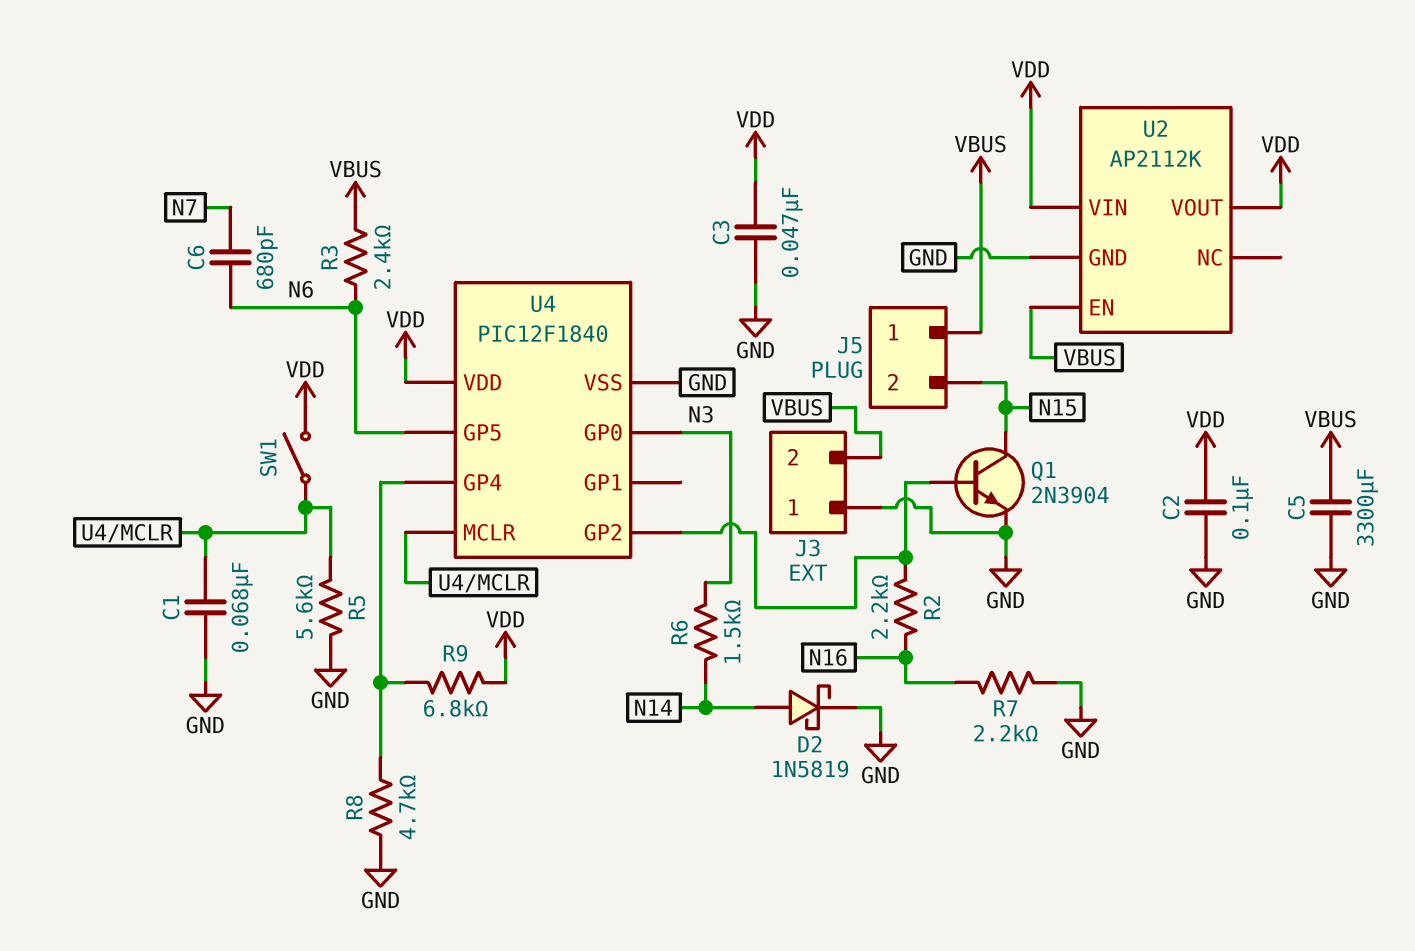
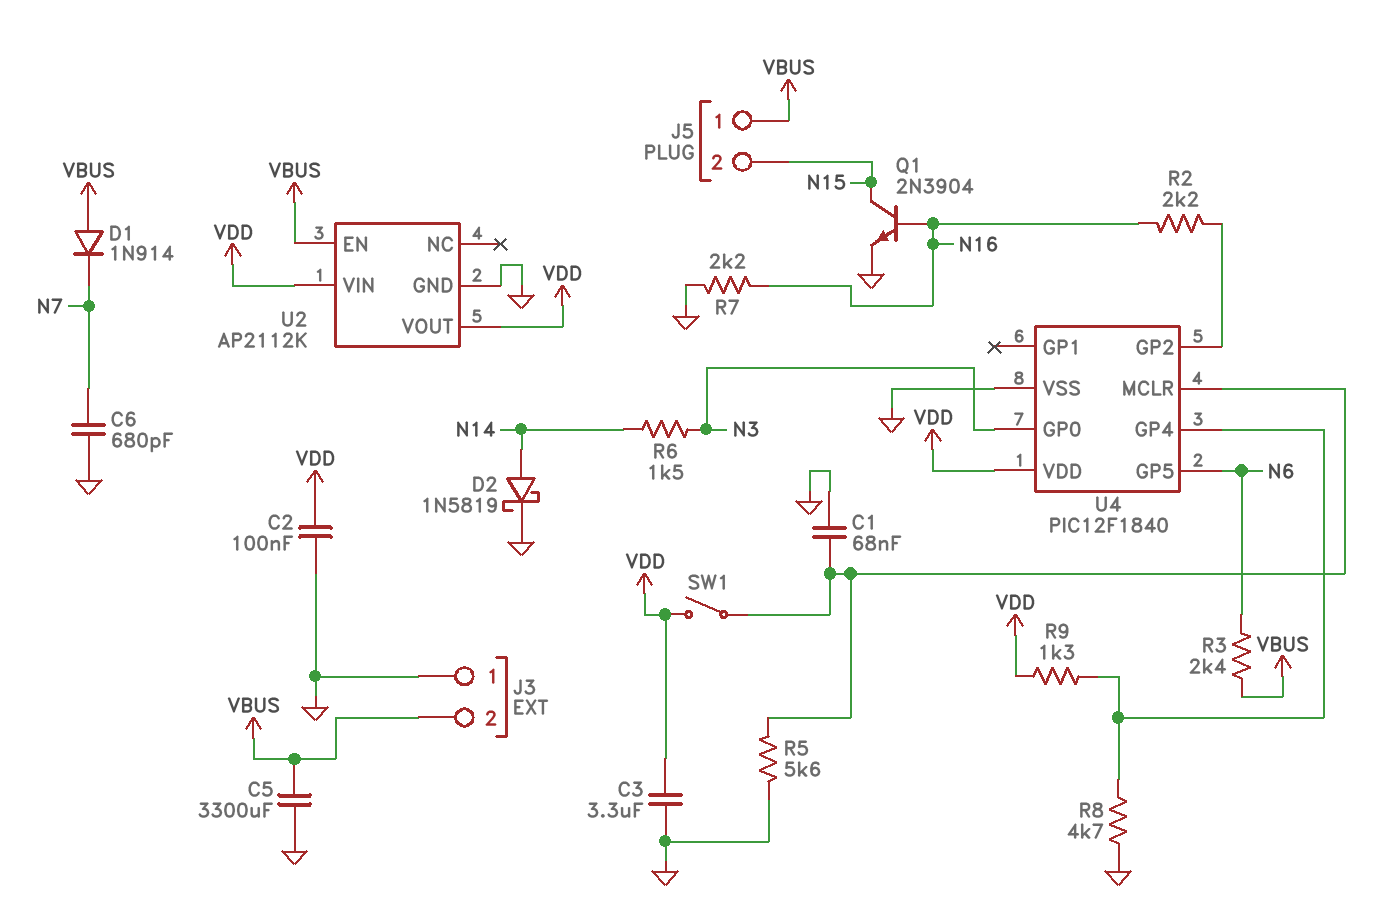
C3: 47nF (GND, VDD) -> 3.3uF (GND, VDD)
C6: 680pF (N6, N7) -> 680pF (GND, N7)
D1: none -> diode 1N914 (A VBUS, K N7)
Q1: NPN 2N3904 (B U4/GP2, C N15, E GND) -> NPN 2N3904 (B N16, C N15, E GND)
R9: 6.8k (U4/GP4, VDD) -> 1.3k (U4/GP4, VDD)

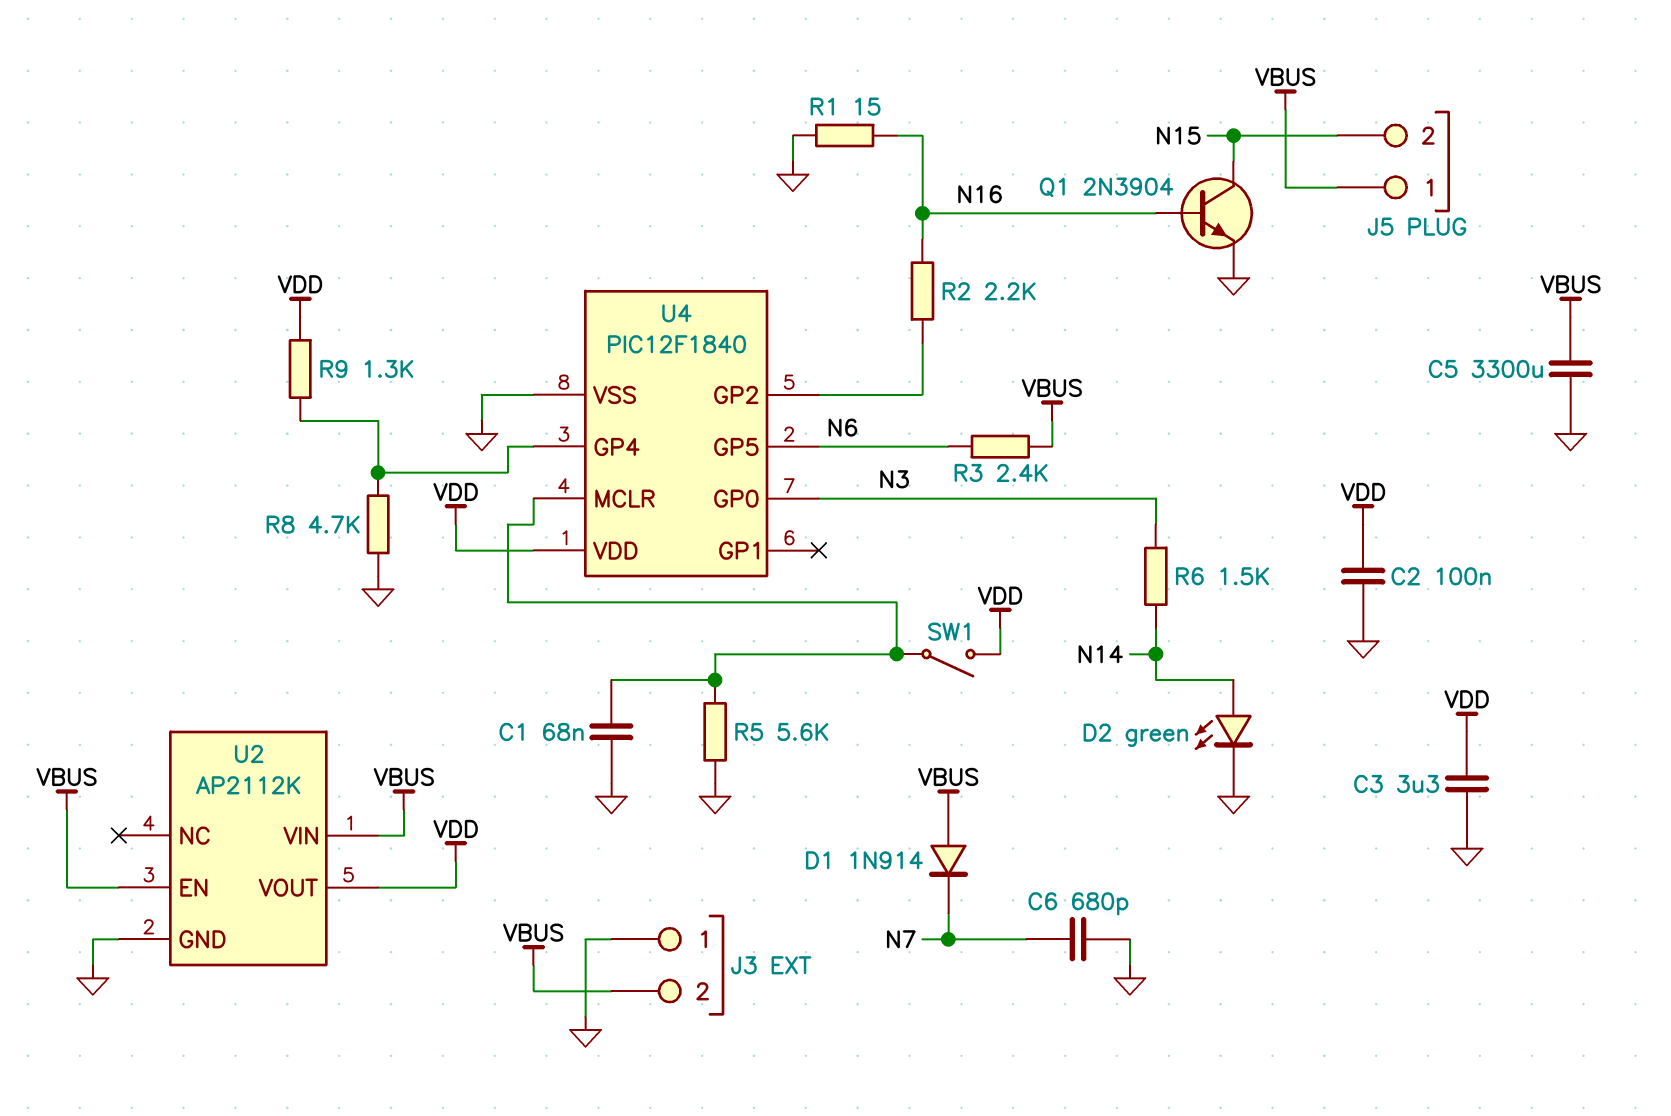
D2: schottky 1N5819 (A N14, K GND) -> LED green (A N14, K GND)
R1: none -> 15 (GND, N16)
R7: 2.2k (GND, N16) -> none
U2 pin VIN: VDD -> VBUS

